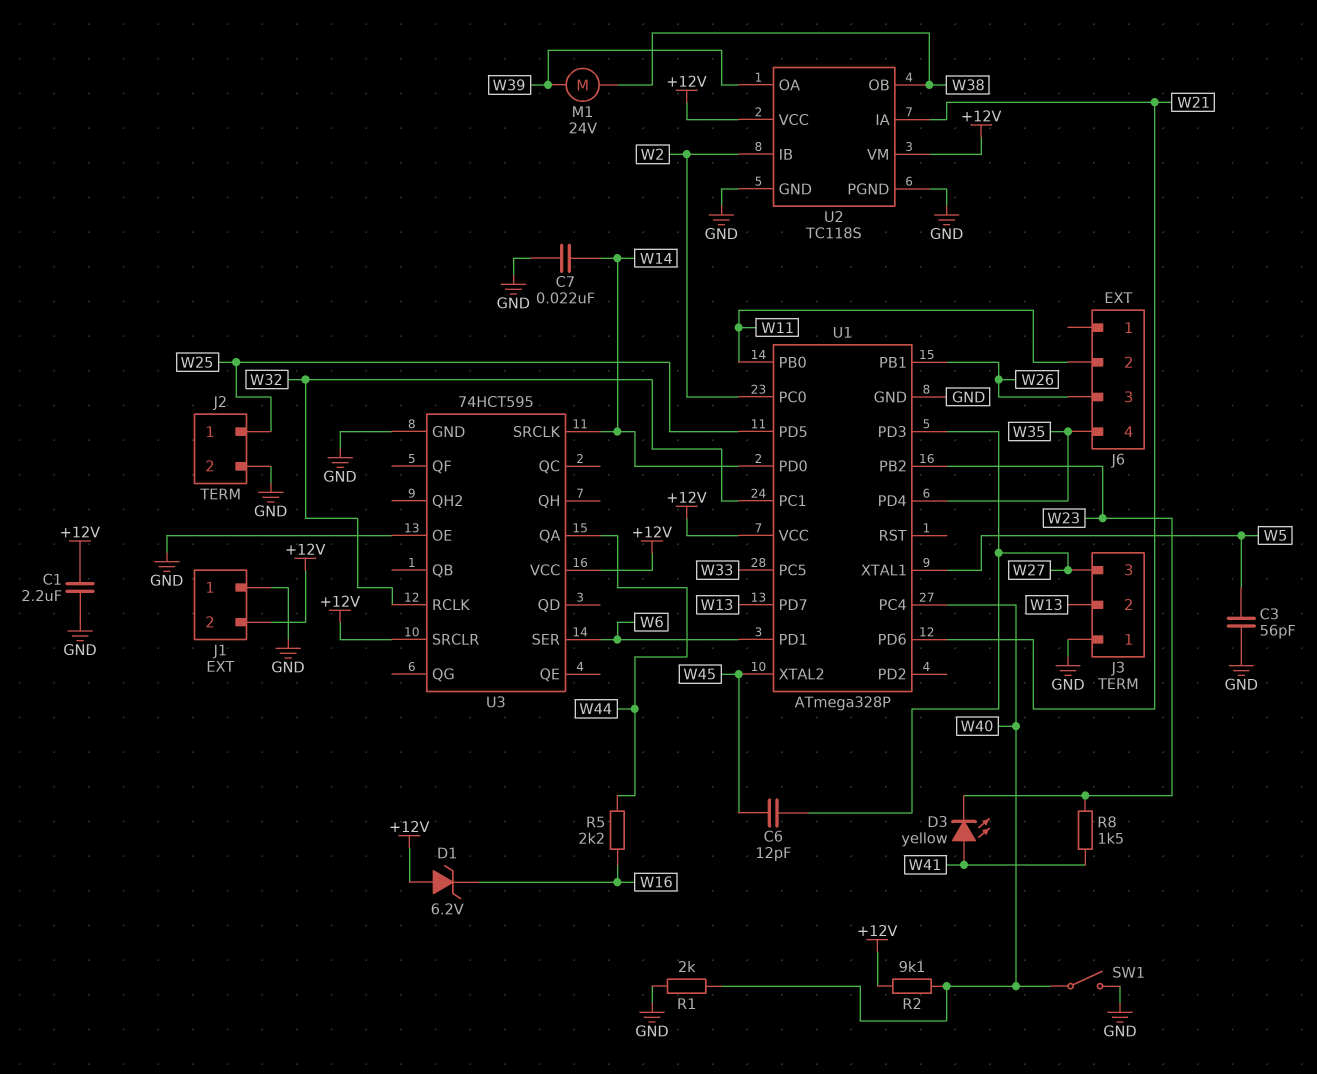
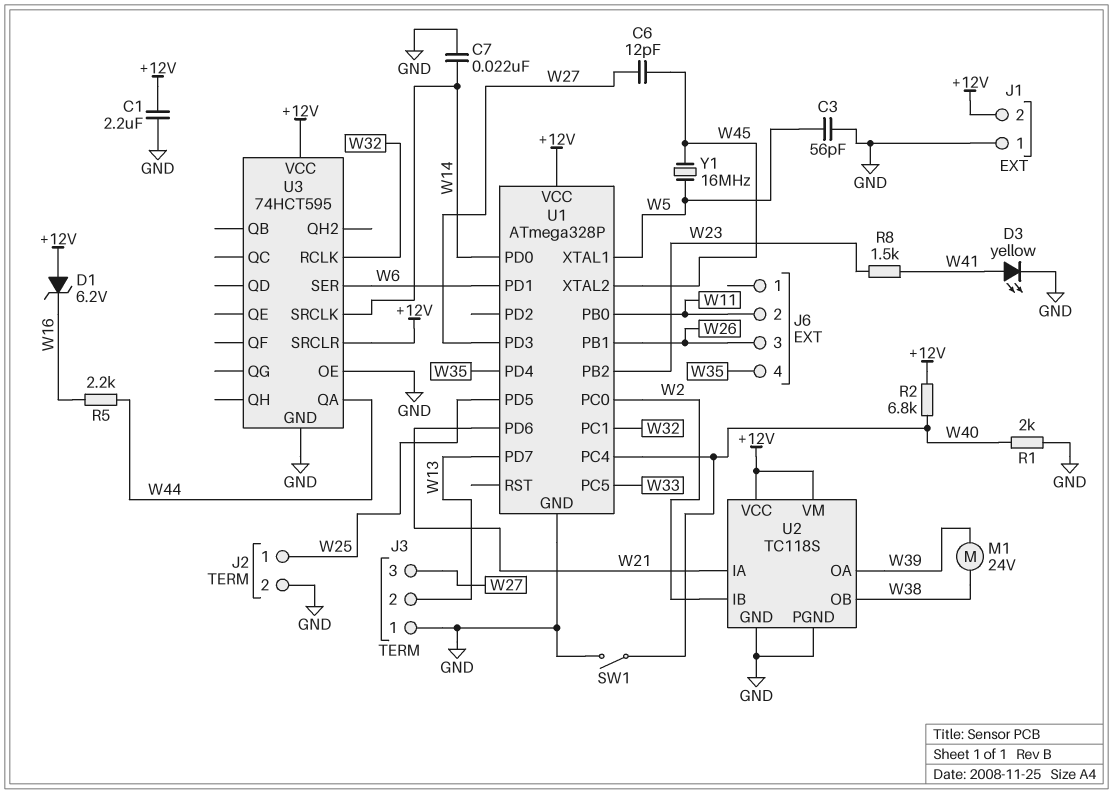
D3: LED yellow (A W41, K W23) -> LED yellow (A W41, K GND)
R2: 9.1k (+12V, W40) -> 6.8k (+12V, W40)
Y1: none -> 16MHz (W5, W45)

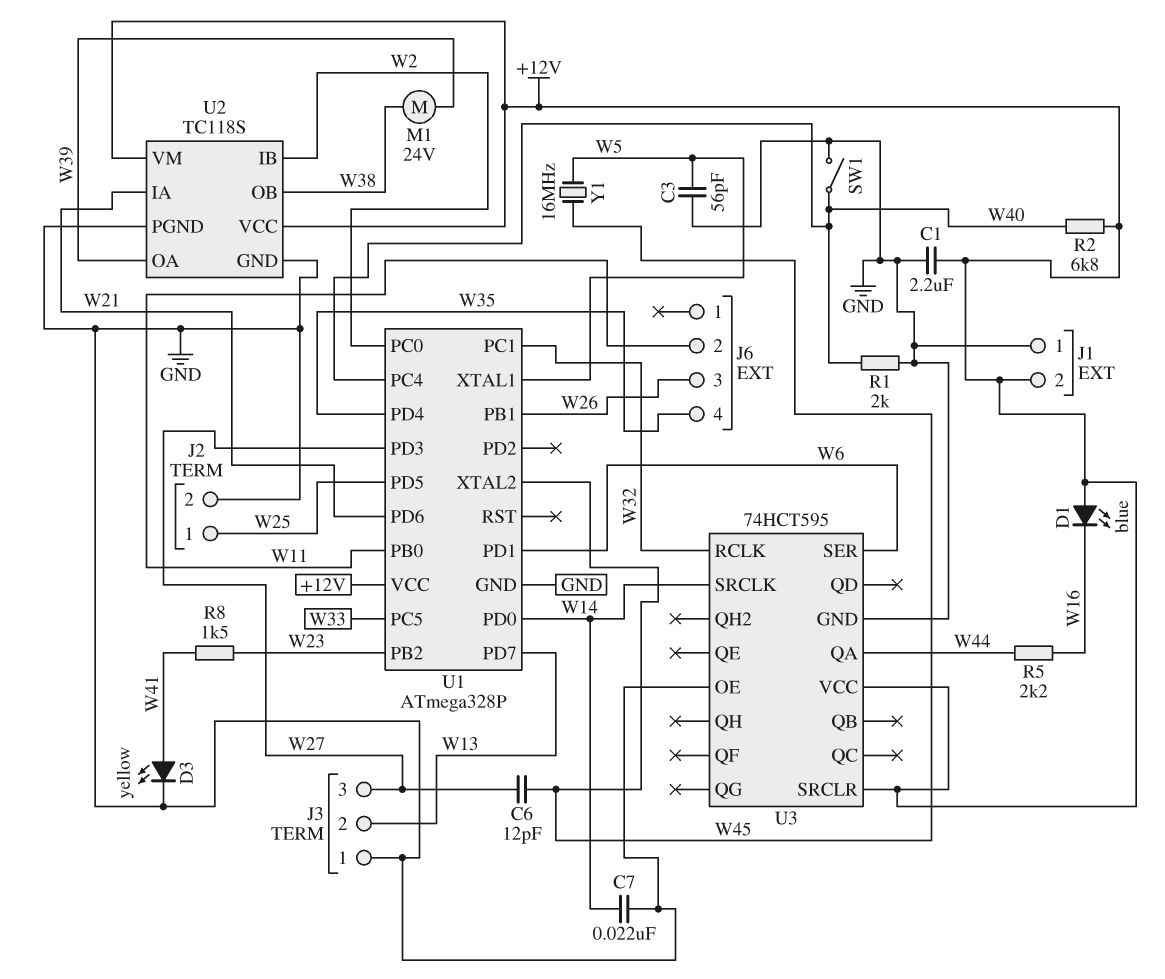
D1: zener 6.2V (A +12V, K W16) -> LED blue (A +12V, K W16)

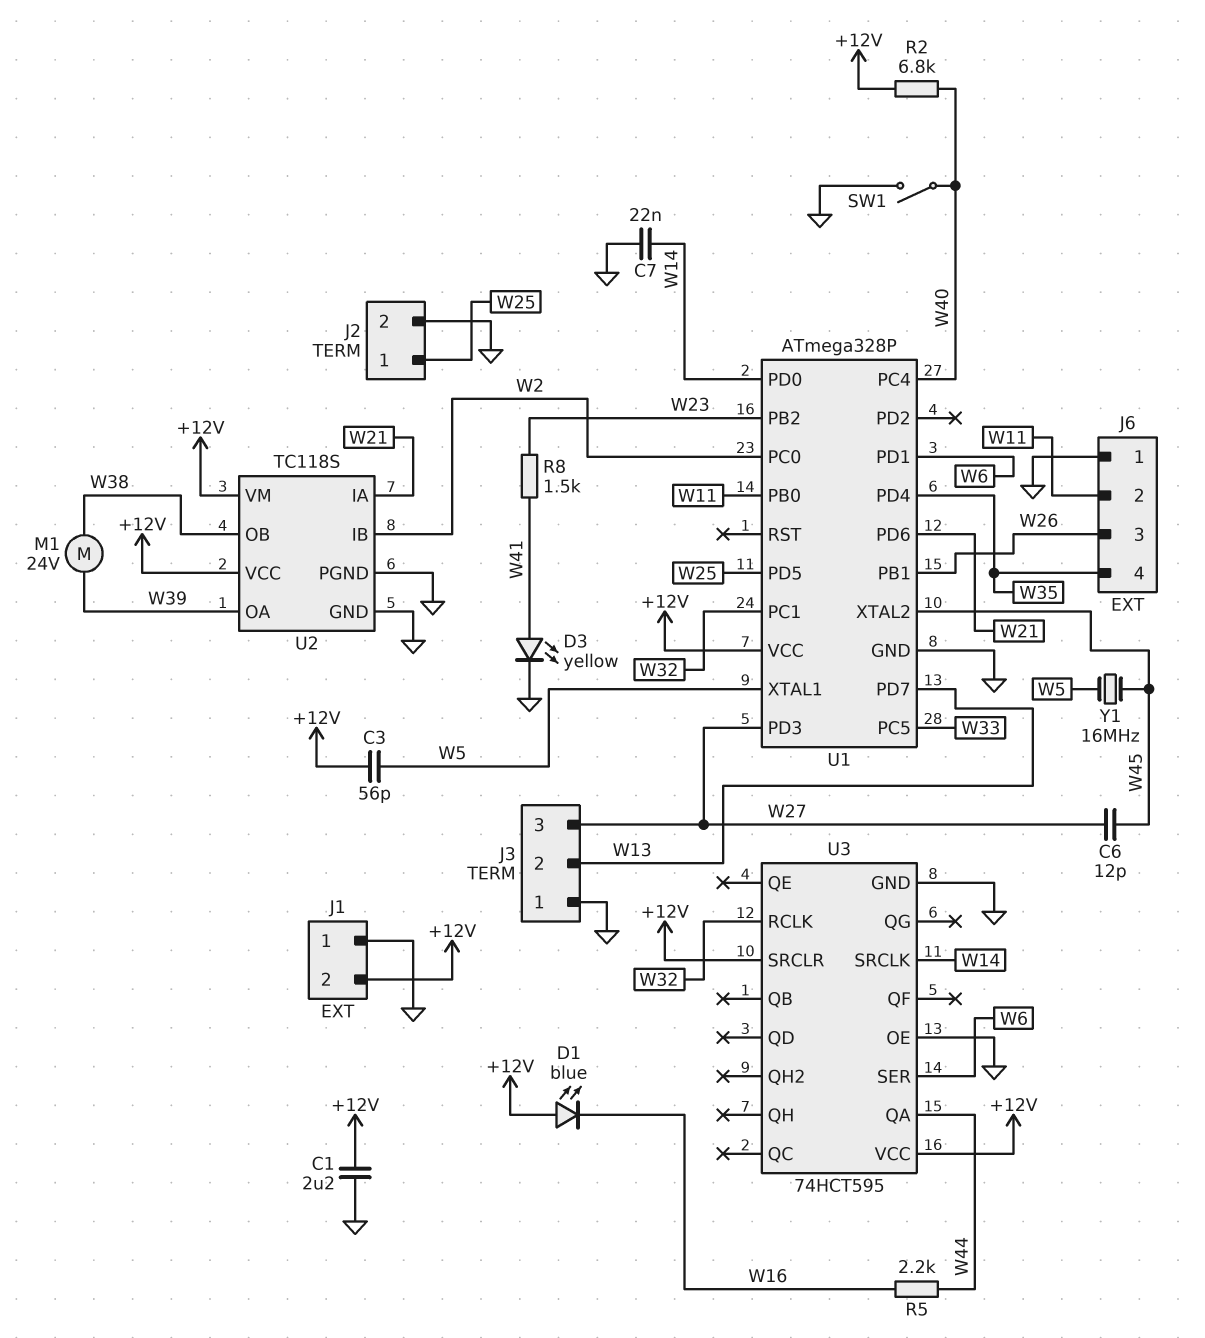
C3: 56pF (GND, W5) -> 56pF (+12V, W5)
J6 pin 1: none -> GND
R1: 2k (GND, W40) -> none

